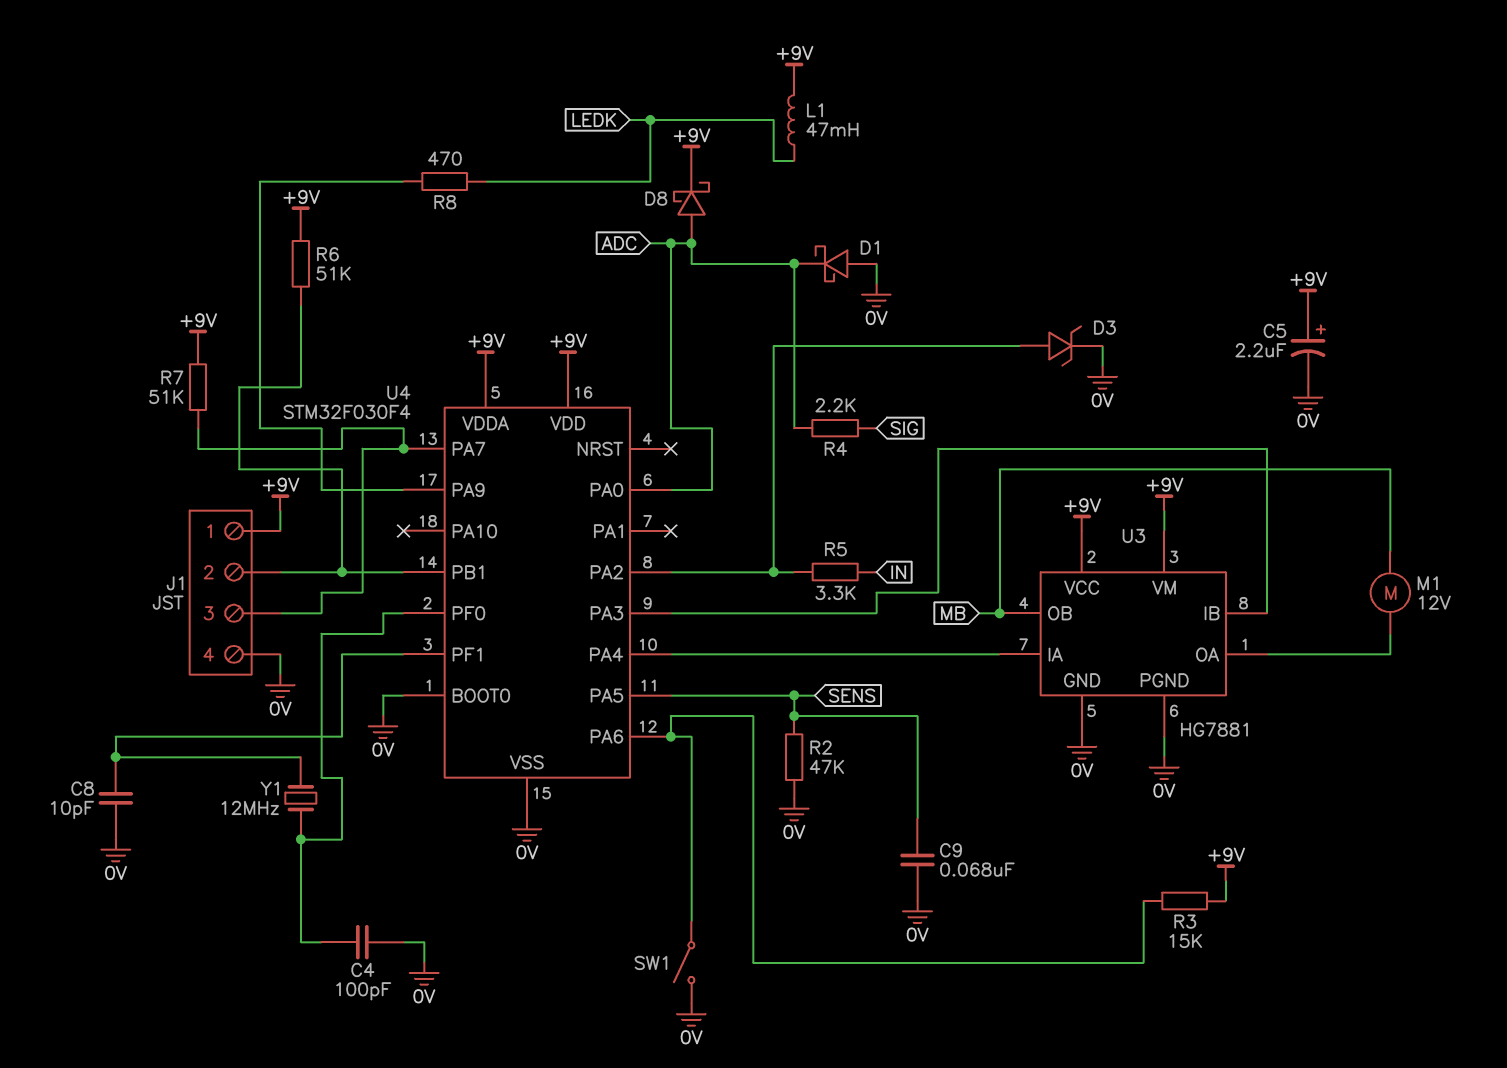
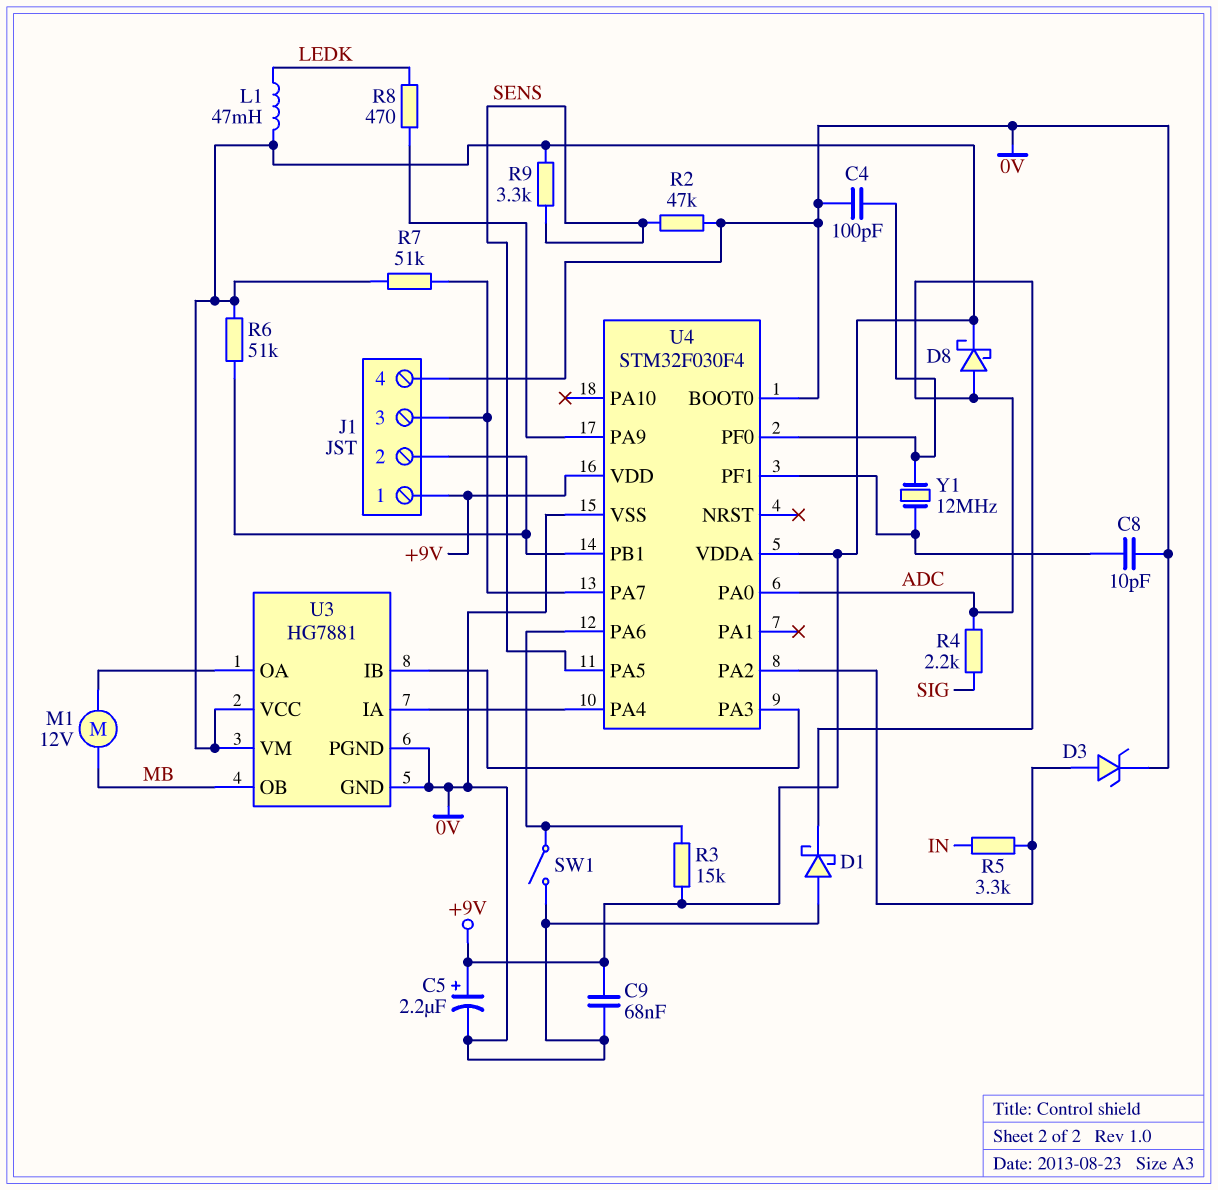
C9: 68nF (0V, SENS) -> 68nF (+9V, 0V)
R9: none -> 3.3k (+9V, SENS)

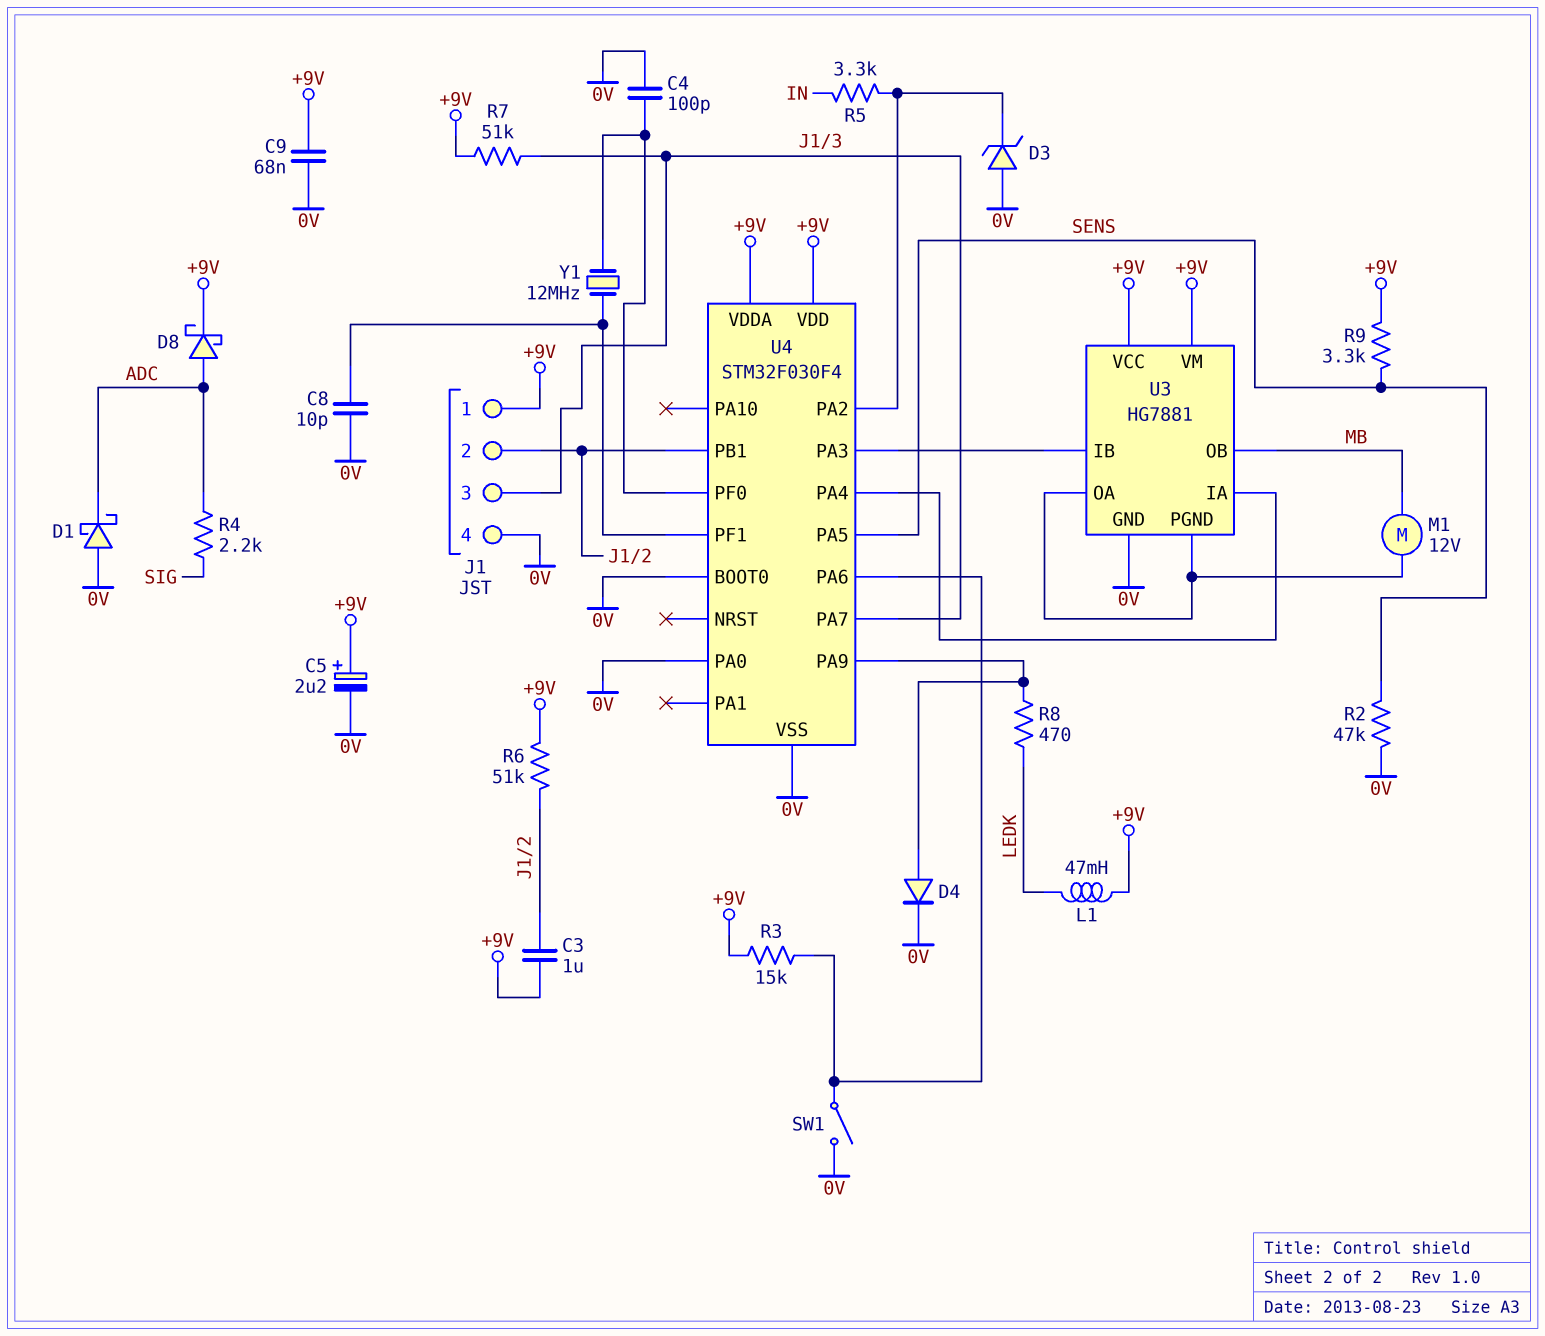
C3: none -> 1uF (+9V, J1/2)
D3: zener (A U4/PA2, K 0V) -> zener (A 0V, K U4/PA2)
D4: none -> diode (A U4/PA9, K 0V)
U3 pin PGND: 0V -> U3/OA
U4 pin PA0: ADC -> 0V

